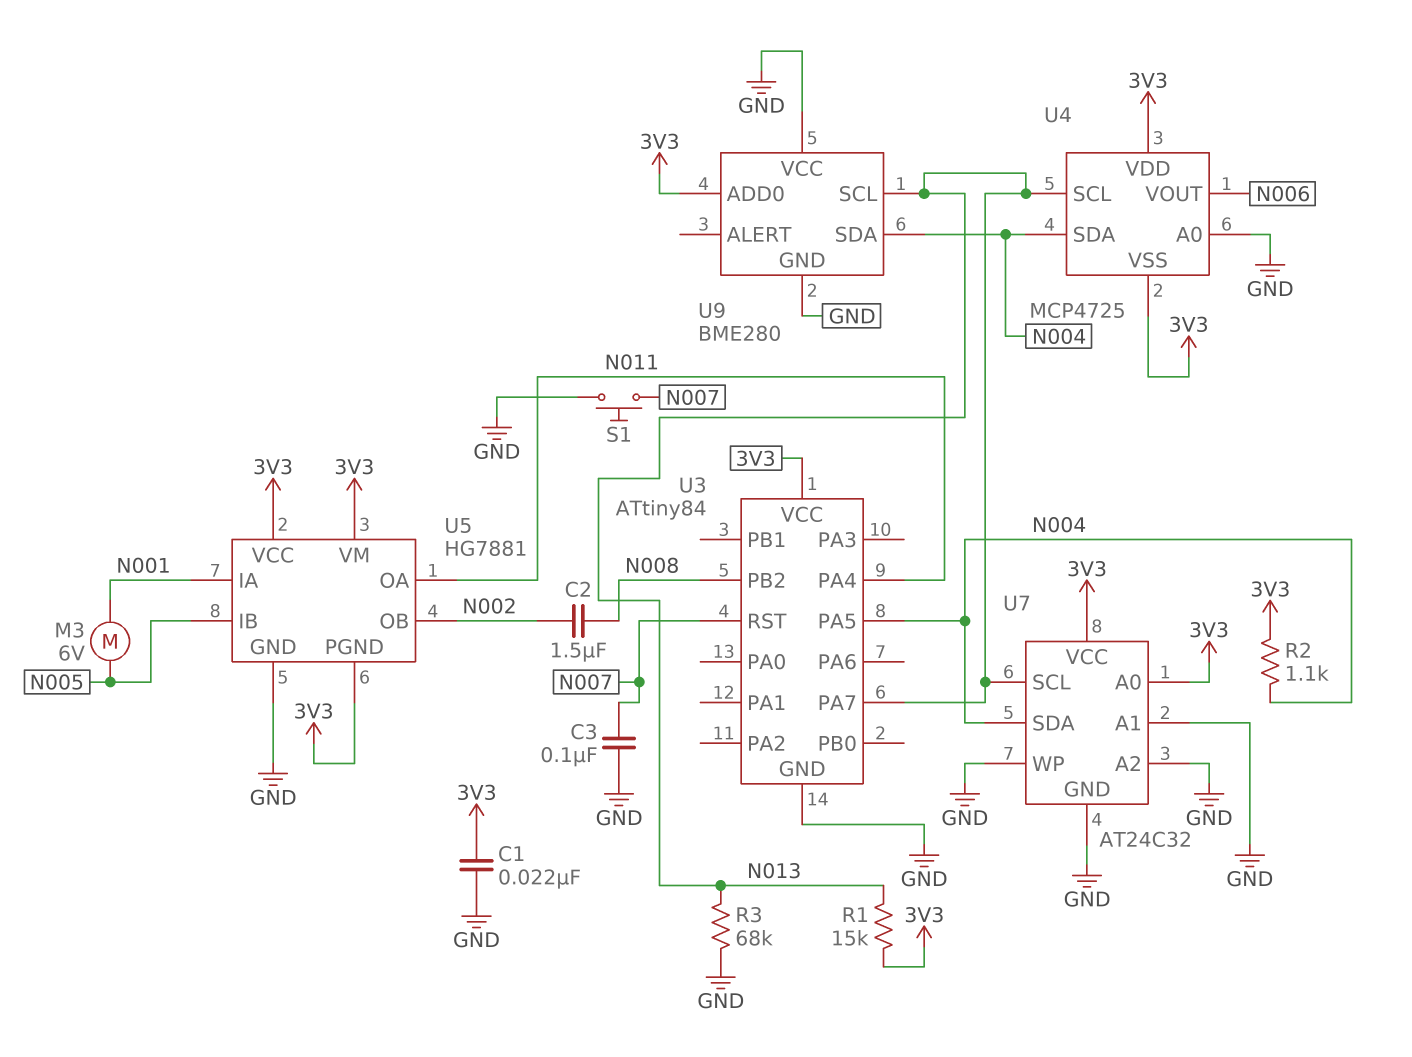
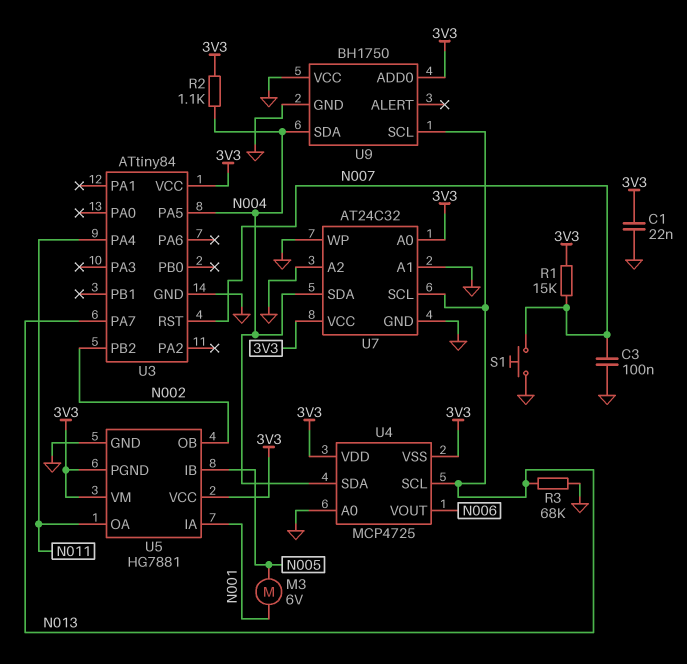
C2: 1.5uF (N002, N008) -> none
R1: 15k (3V3, N013) -> 15k (3V3, N007)
U3 pin PB2: N008 -> N002
U9: BME280 -> BH1750

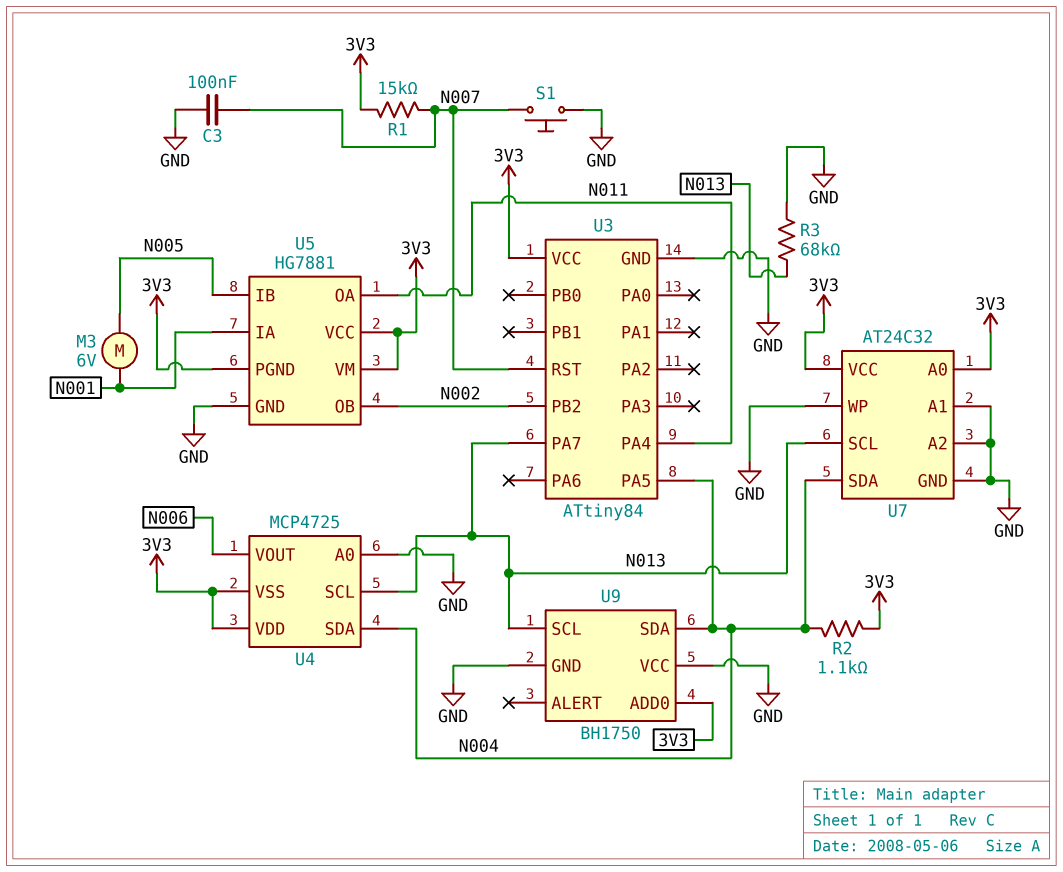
C1: 22nF (3V3, GND) -> none

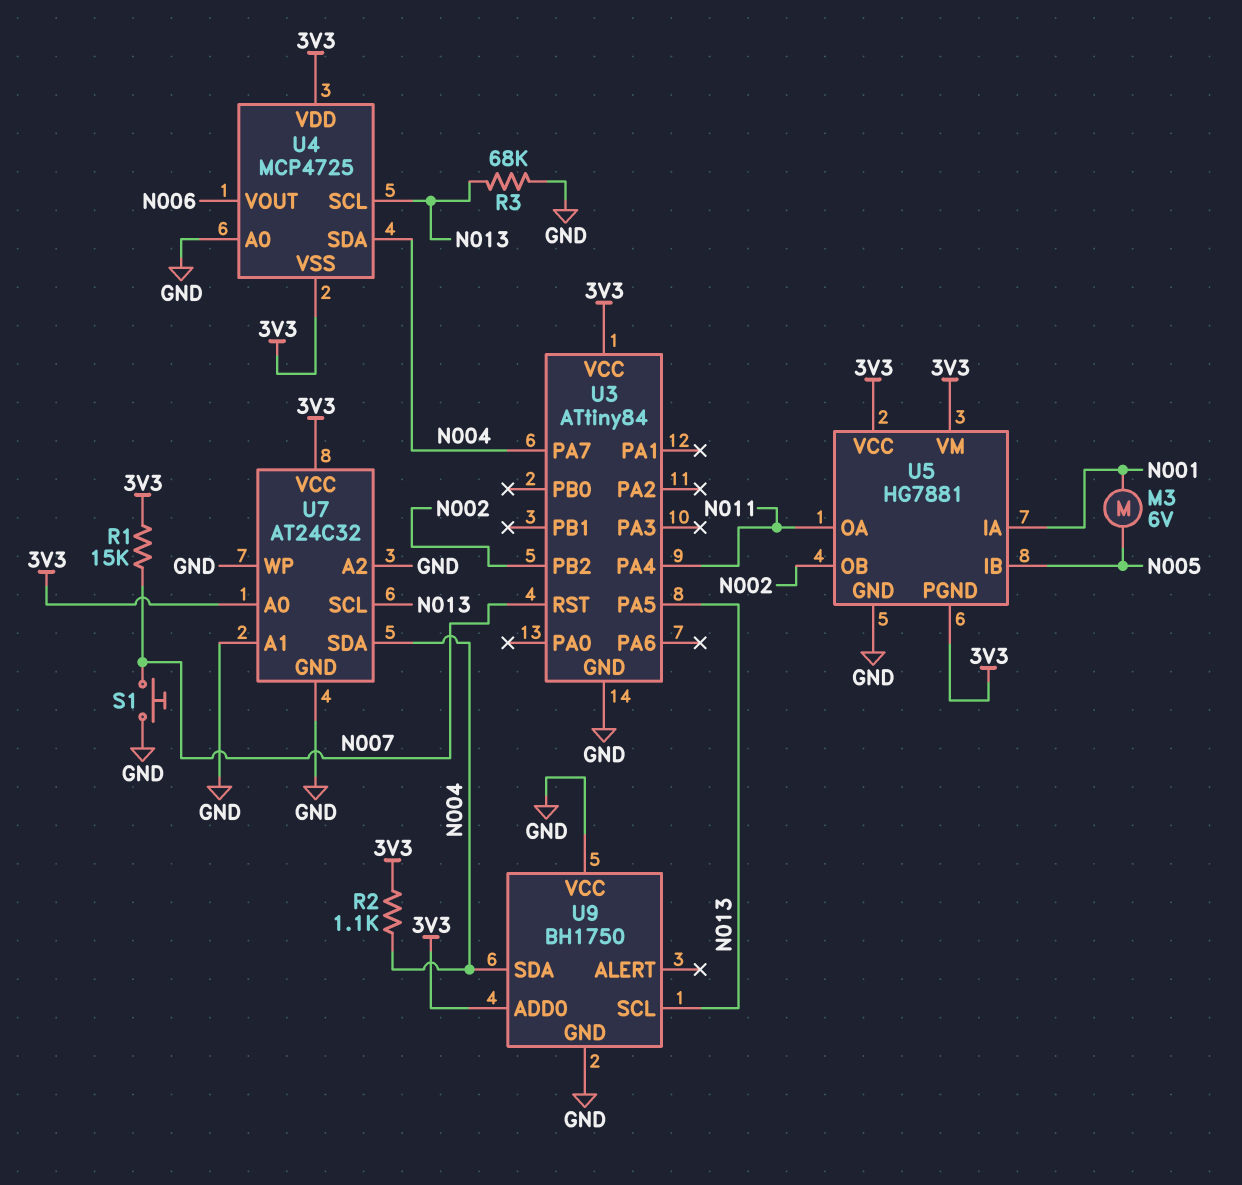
C3: 100nF (GND, N007) -> none
U3 pin PA5: N004 -> N013
U3 pin PA7: N013 -> N004

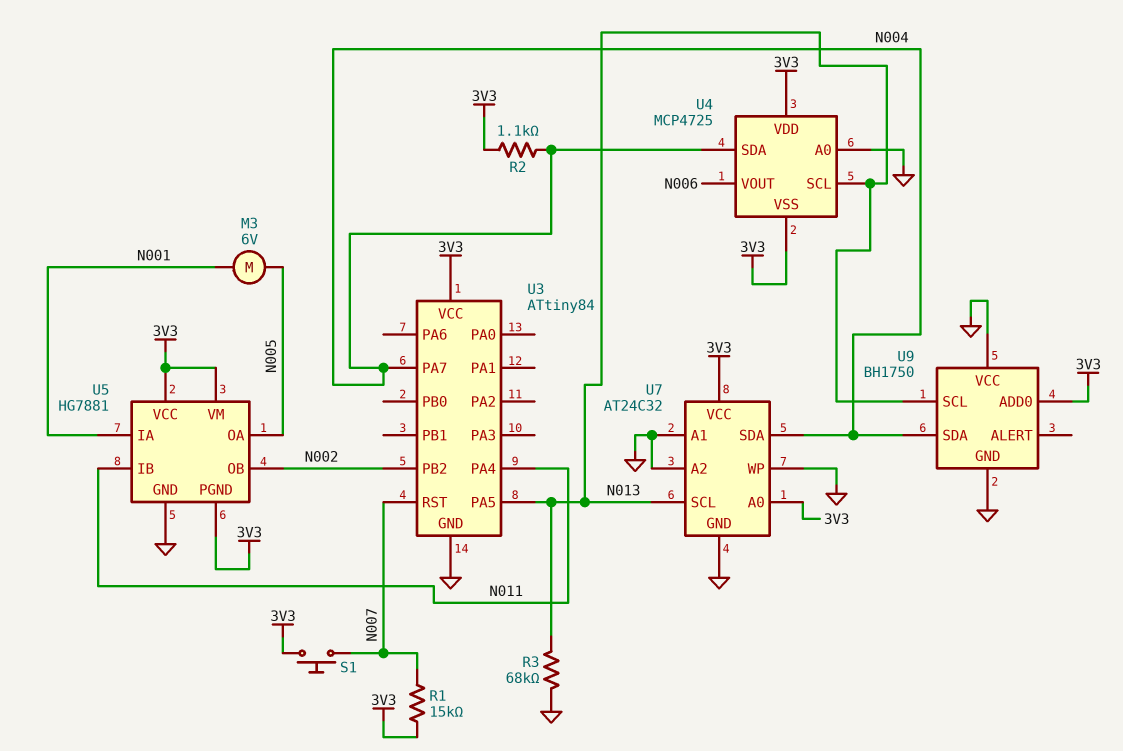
S1: button (GND, N007) -> button (3V3, N007)
U5 pin IB: N005 -> N011
U5 pin OA: N011 -> N005

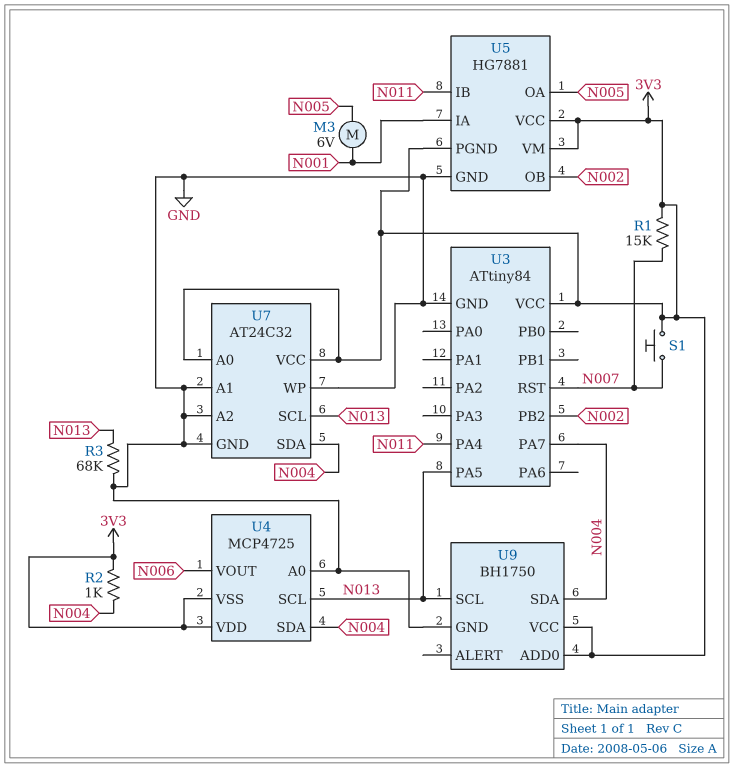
R2: 1.1k (3V3, N004) -> 1k (3V3, N004)
U9 pin VCC: GND -> 3V3

